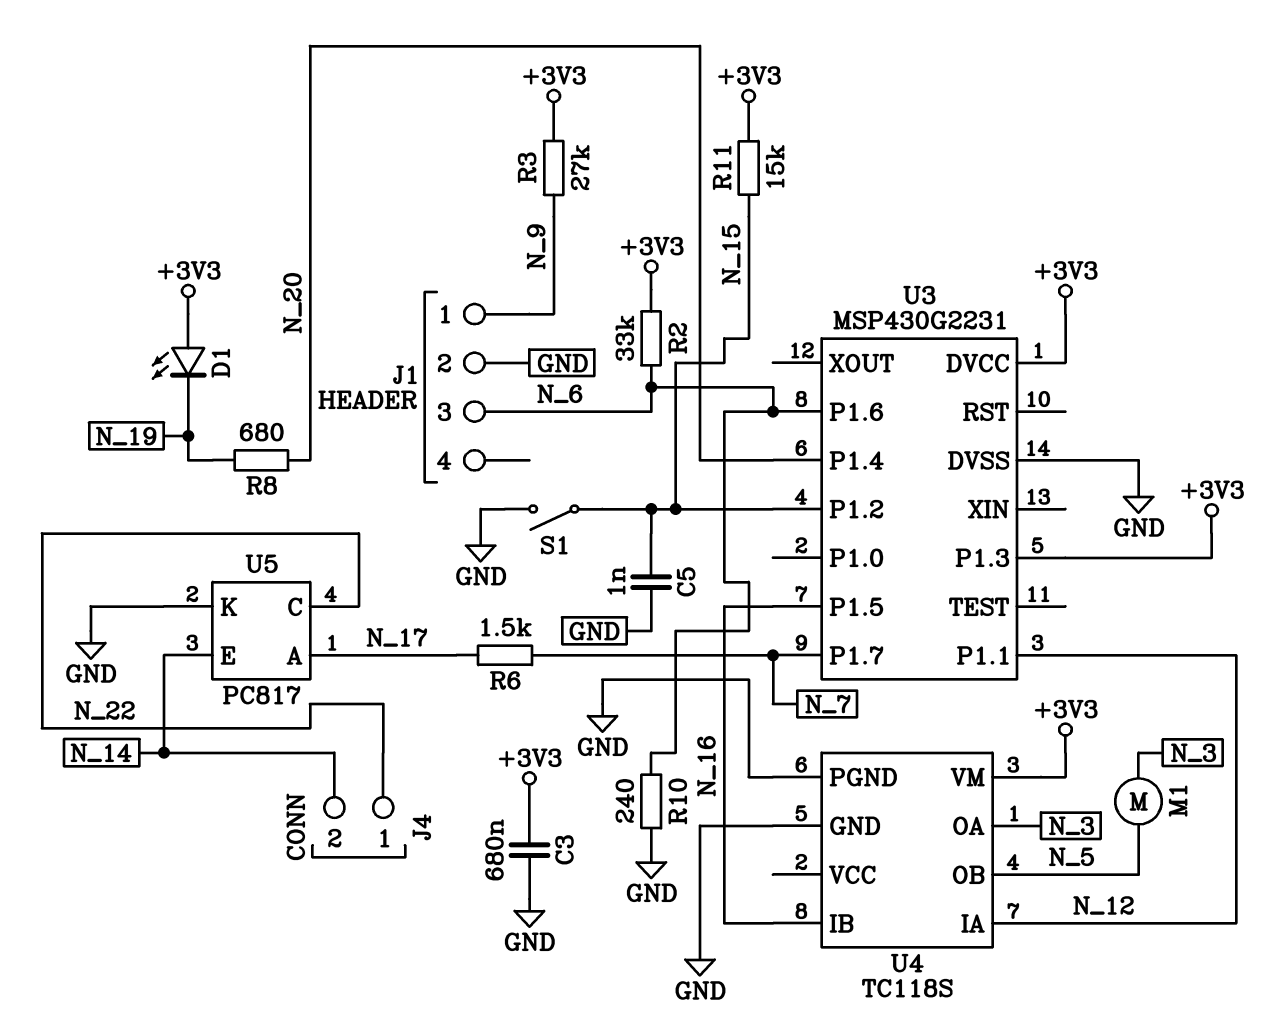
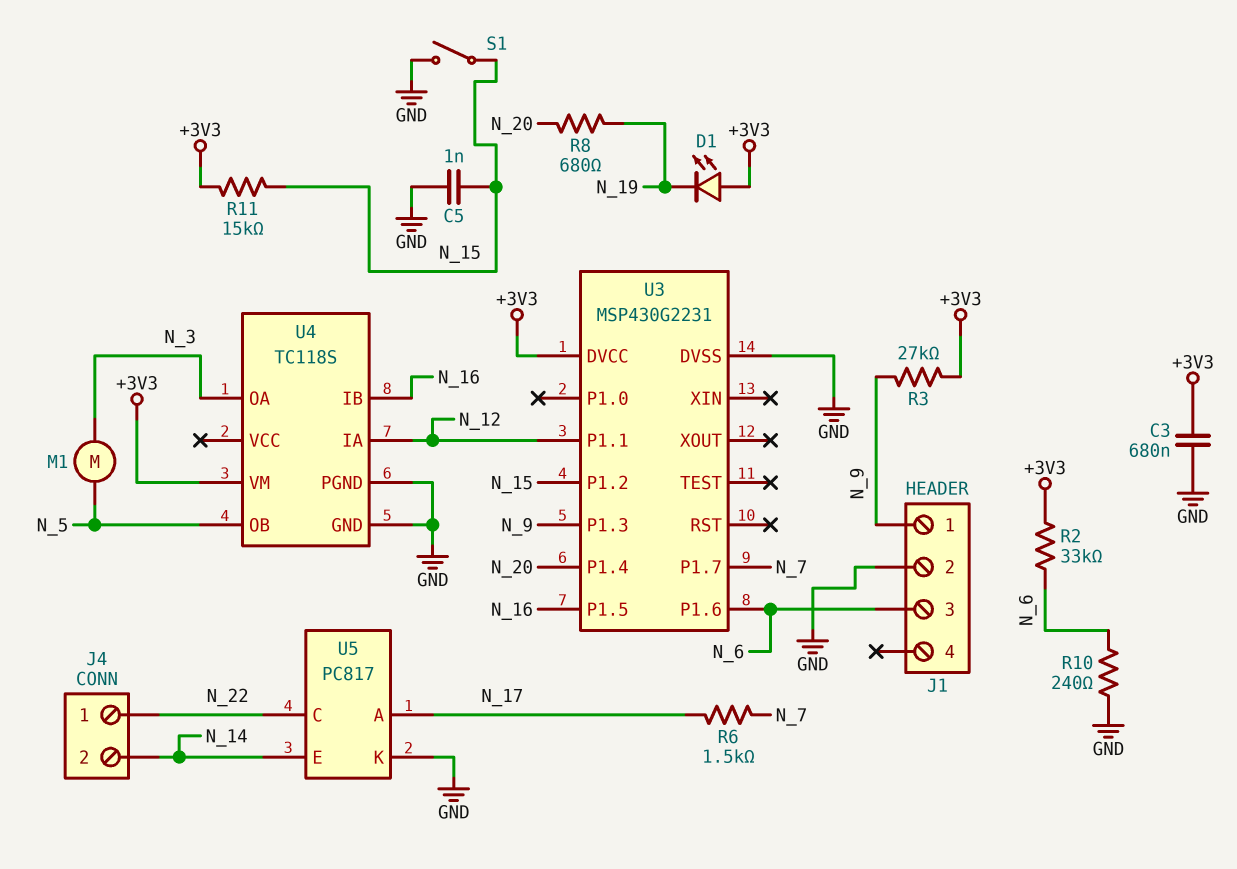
U3 pin P1.3: +3V3 -> N_9

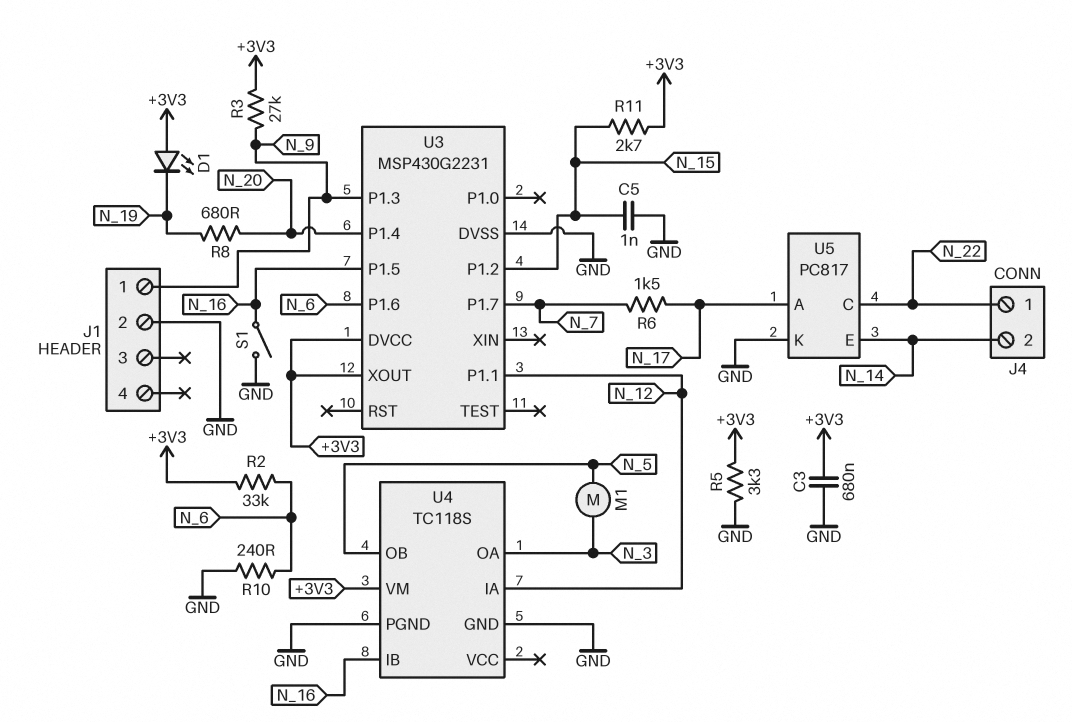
J1 pin 3: N_6 -> none
R5: none -> 3.3k (+3V3, GND)
R11: 15k (+3V3, N_15) -> 2.7k (+3V3, N_15)
S1: switch (GND, N_15) -> switch (GND, N_16)
U3 pin XOUT: none -> +3V3

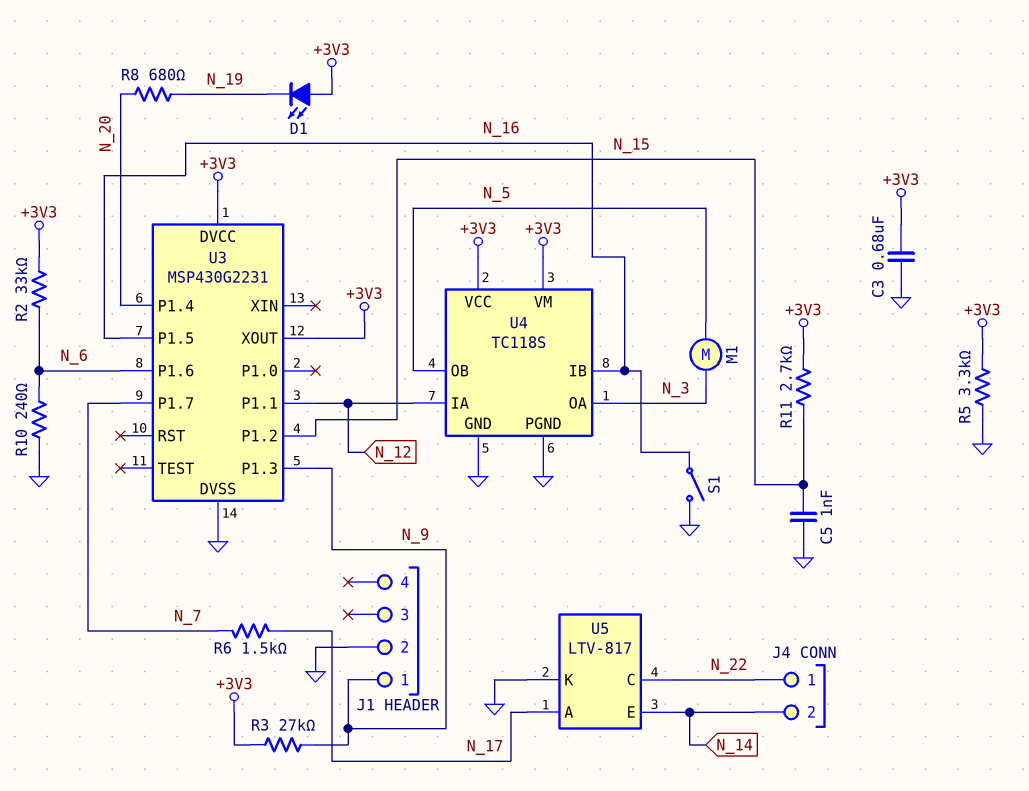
U4 pin VCC: none -> +3V3
U5: PC817 -> LTV-817

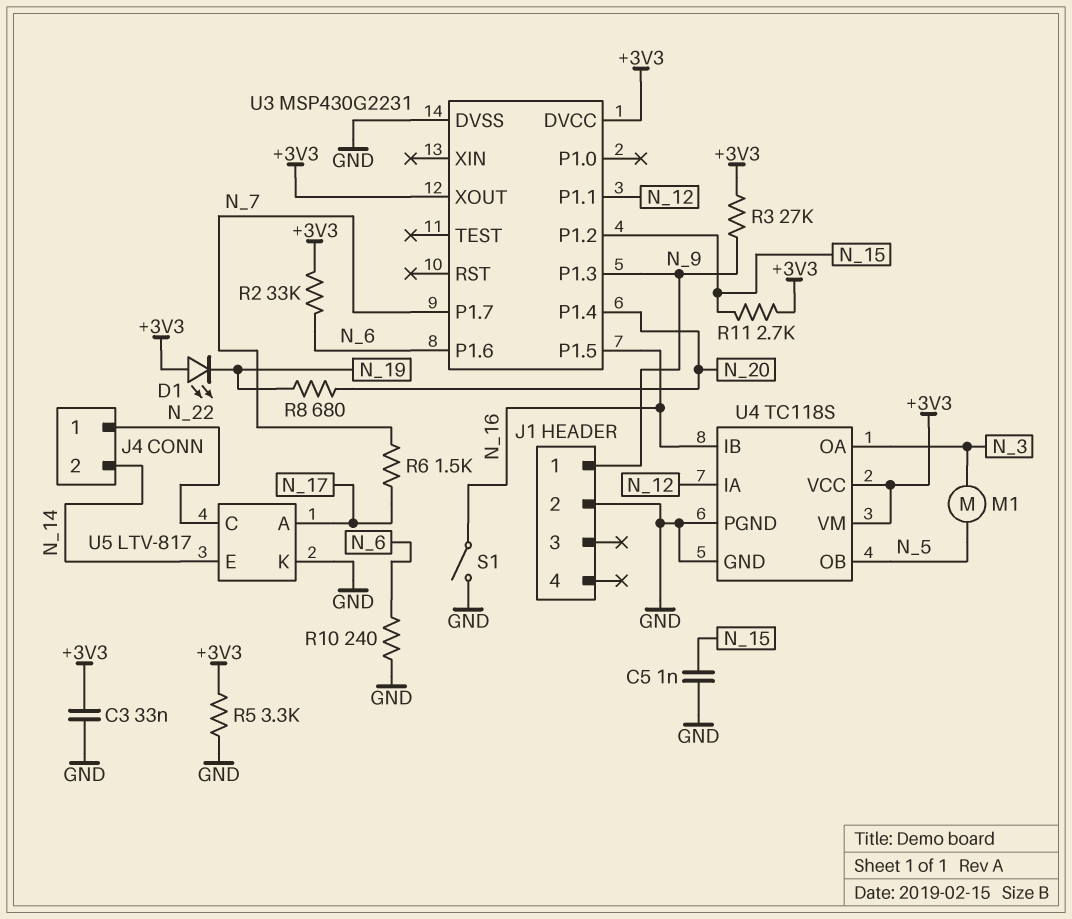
C3: 680nF (+3V3, GND) -> 33nF (+3V3, GND)

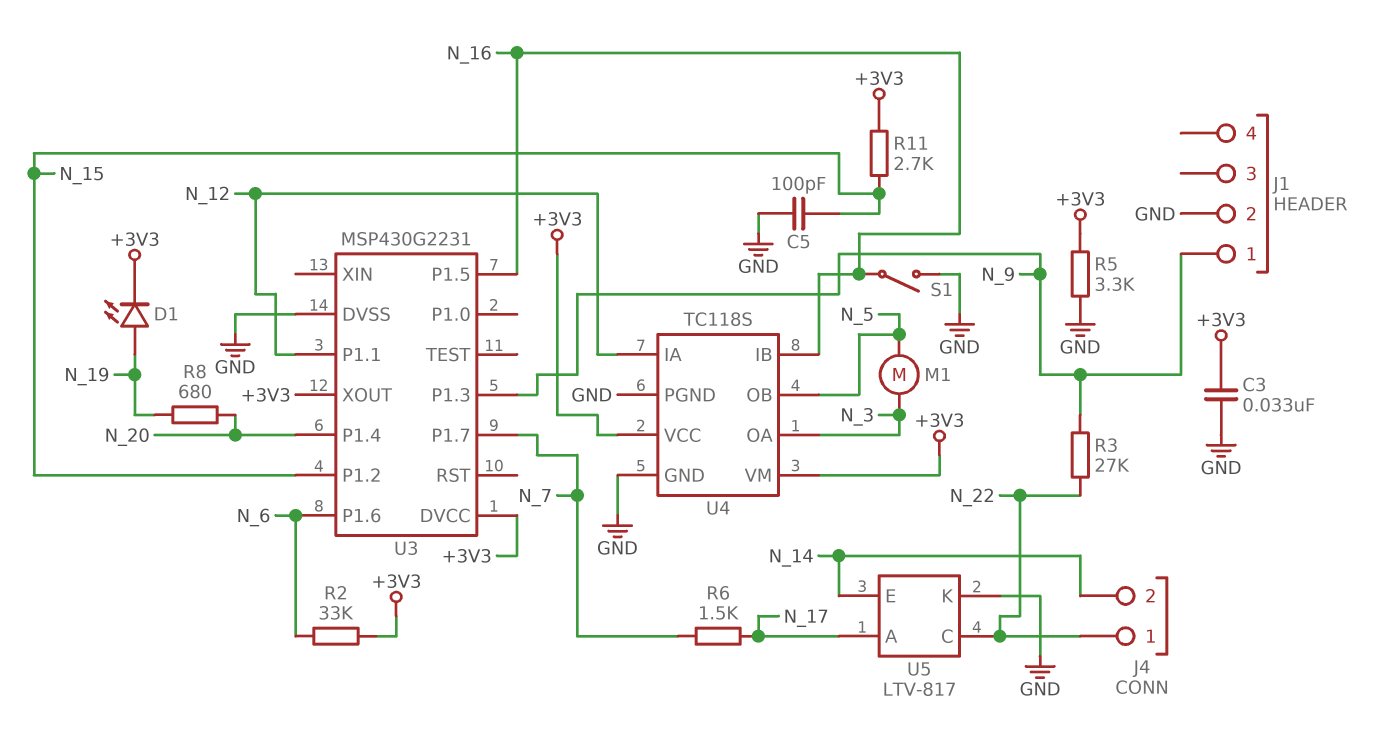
C5: 1nF (GND, N_15) -> 100pF (GND, N_15)
D1: LED (A +3V3, K N_19) -> LED (A N_19, K +3V3)
R3: 27k (+3V3, N_9) -> 27k (N_9, N_22)
R10: 240 (GND, N_6) -> none

